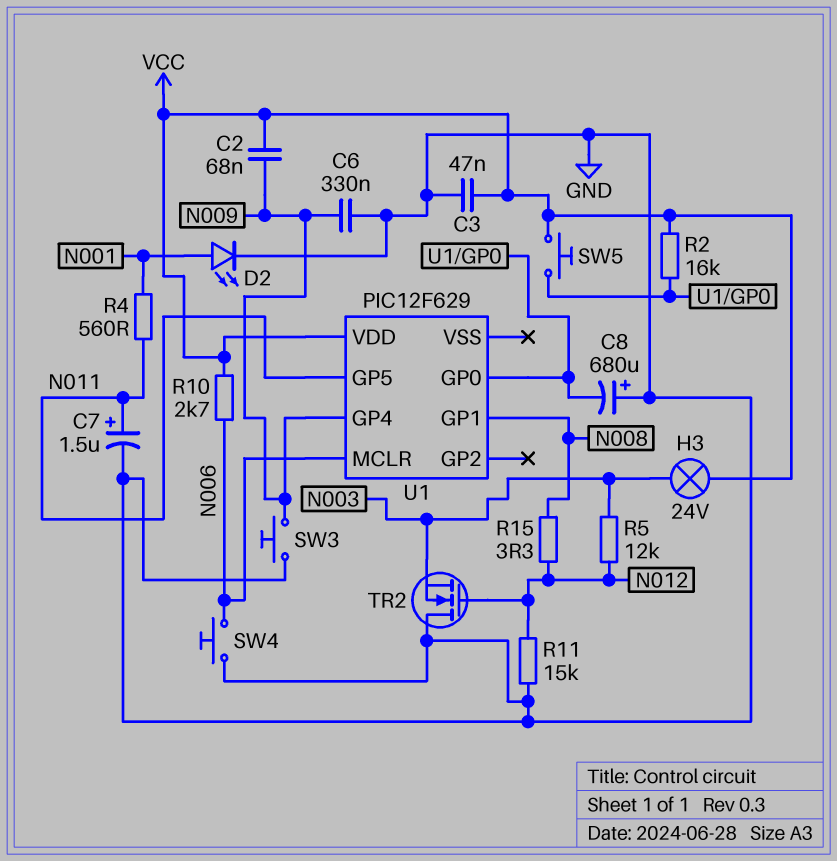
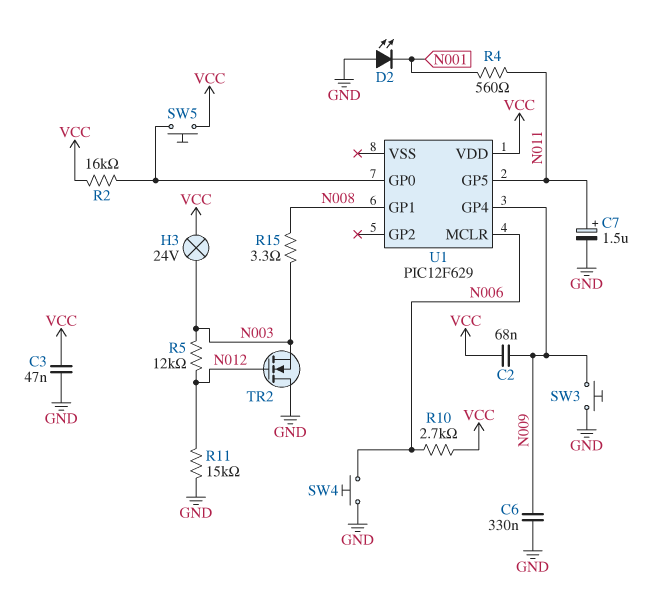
C8: 680uF (plus GND, minus U1/GP0) -> none
D2: LED (A N001, K GND) -> LED (A GND, K N001)
R15: 3.3 (N008, N012) -> 3.3 (N003, N008)

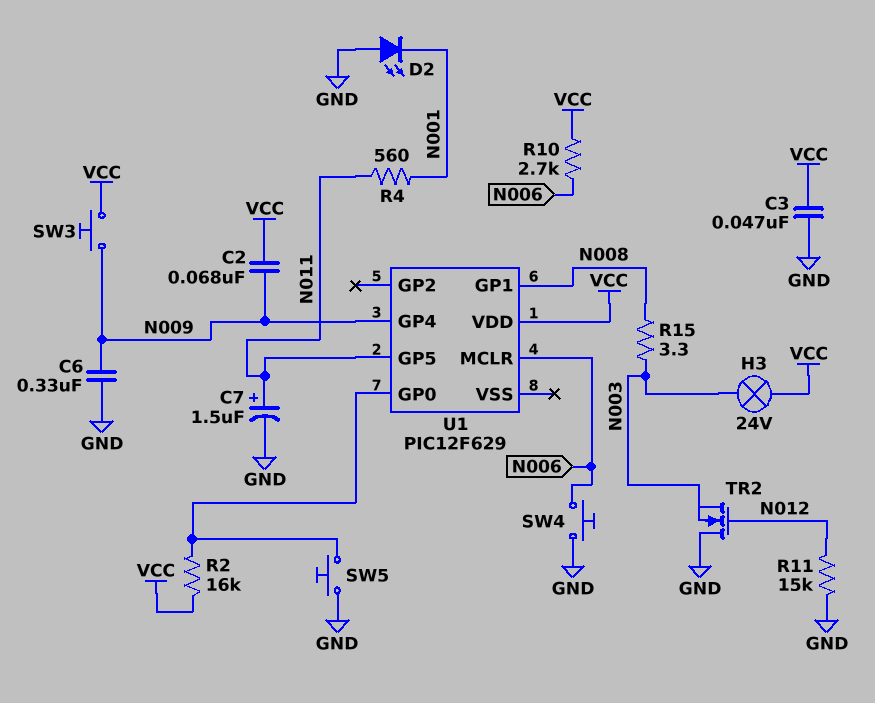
R5: 12k (N003, N012) -> none
SW3: button (GND, N009) -> button (N009, VCC)
SW5: button (U1/GP0, VCC) -> button (GND, U1/GP0)

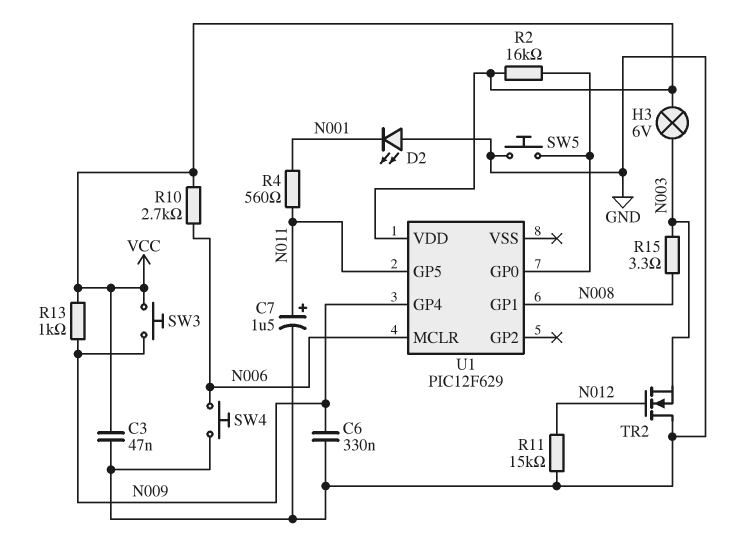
C2: 68nF (N009, VCC) -> none
H3: lamp 24V (N003, VCC) -> lamp 6V (N003, VCC)
R13: none -> 1k (N009, VCC)

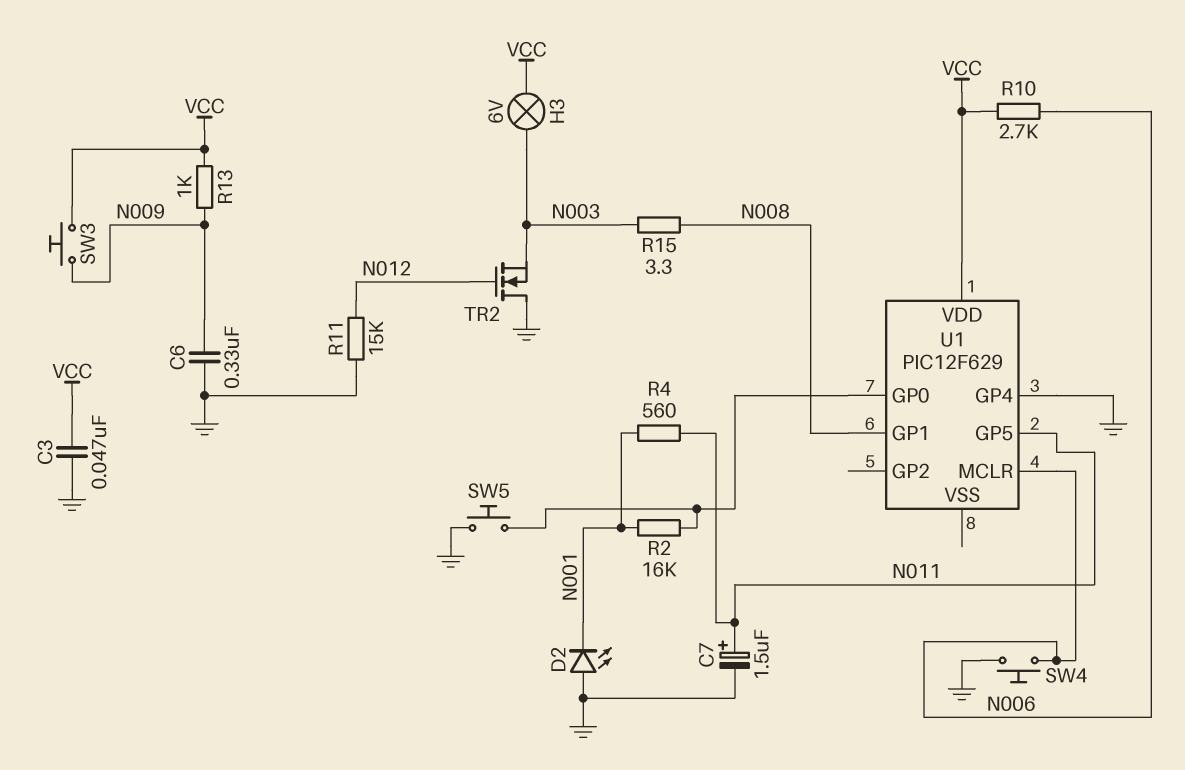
R2: 16k (U1/GP0, VCC) -> 16k (N001, U1/GP0)
U1 pin GP4: N009 -> GND

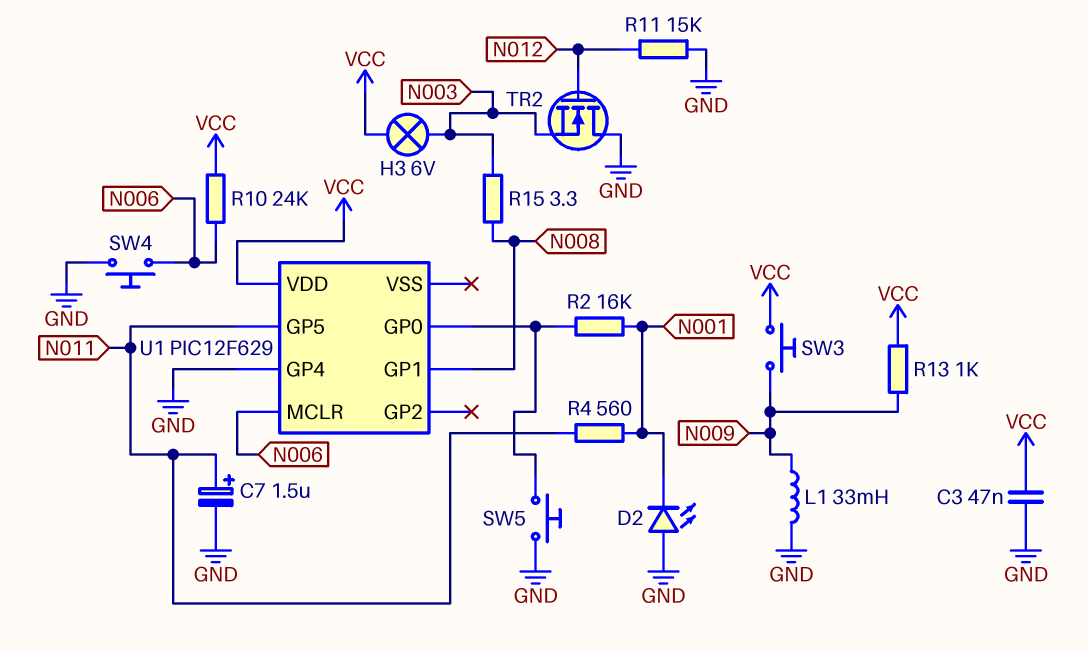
C6: 330nF (GND, N009) -> none
L1: none -> 33mH (GND, N009)
R10: 2.7k (N006, VCC) -> 24k (N006, VCC)

